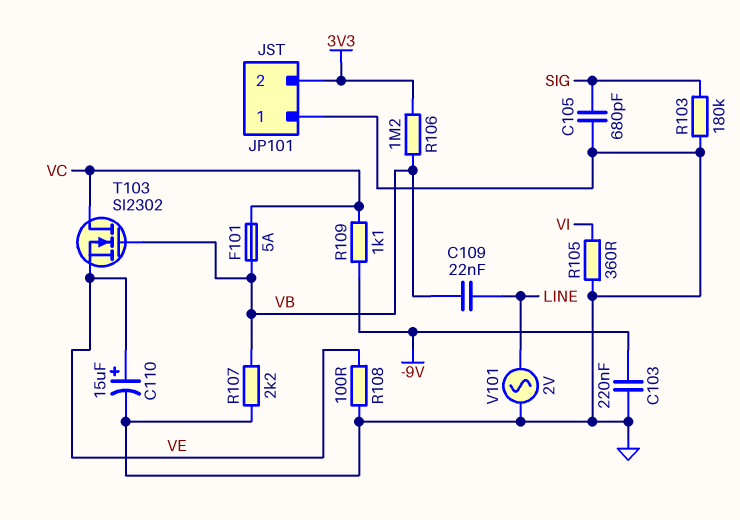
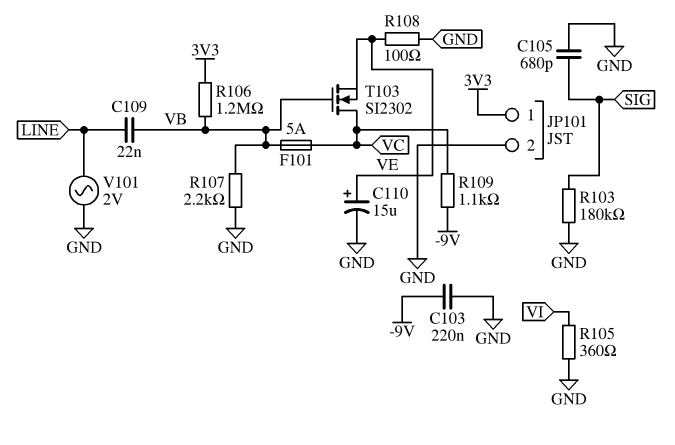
JP101 pin 1: GND -> 3V3
JP101 pin 2: 3V3 -> GND

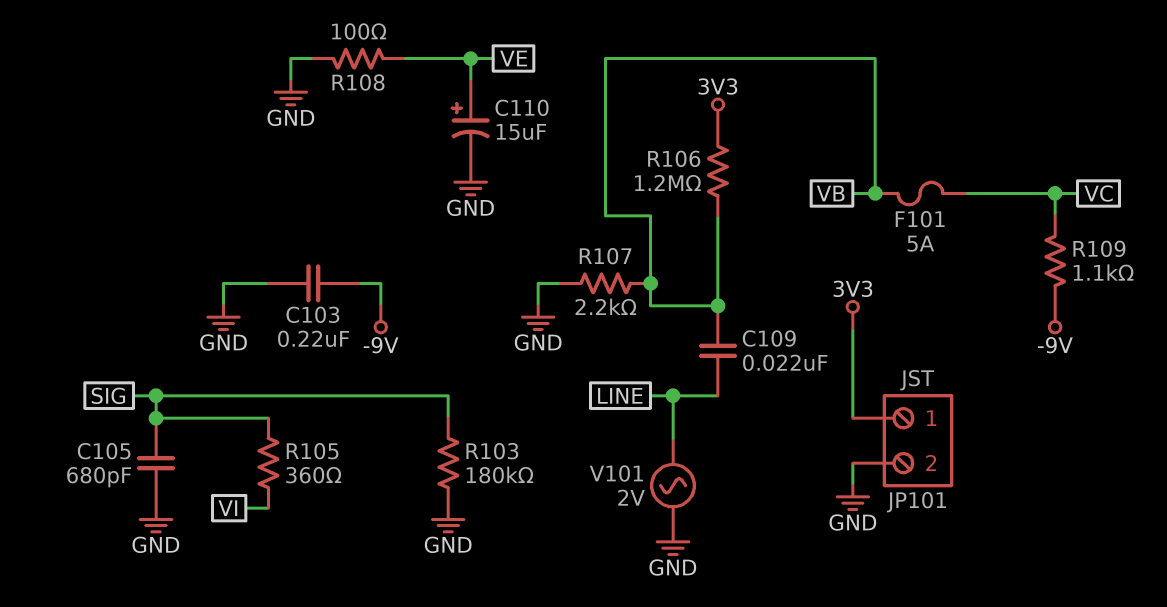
R105: 360 (GND, VI) -> 360 (SIG, VI)
T103: NMOS SI2302 (G VB, D VC, S VE) -> none

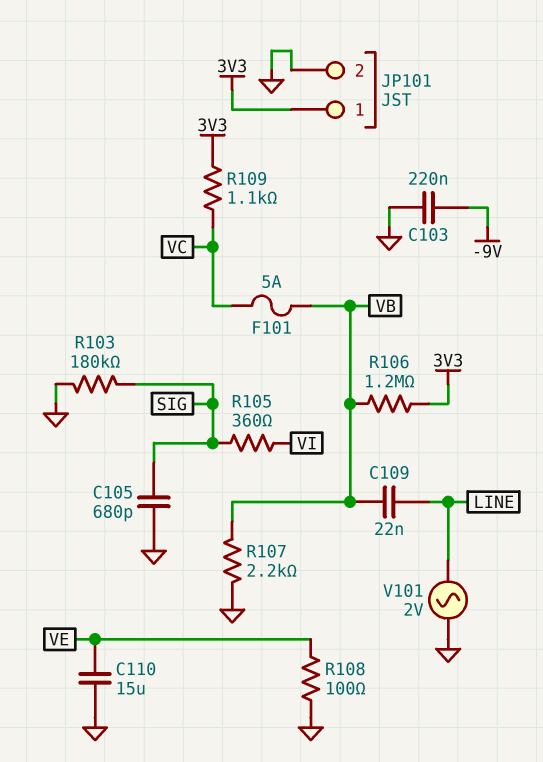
C110: 15uF (plus VE, minus GND) -> 15uF (GND, VE)
R109: 1.1k (-9V, VC) -> 1.1k (3V3, VC)

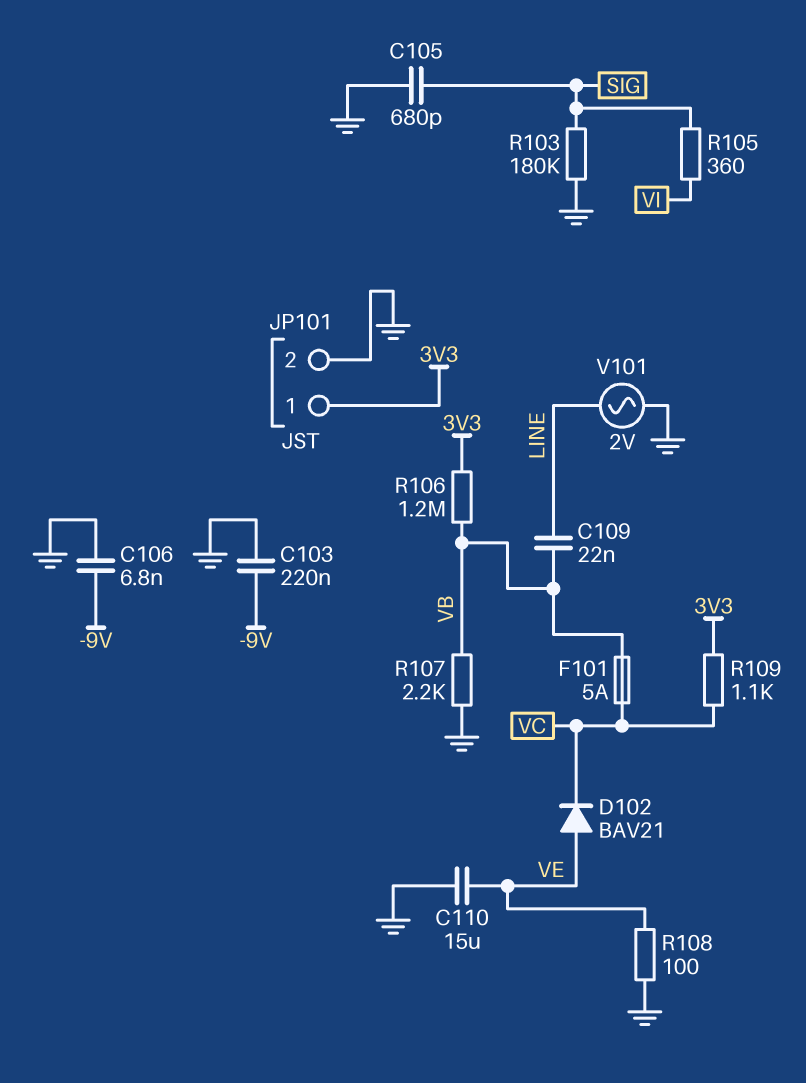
C106: none -> 6.8nF (-9V, GND)
D102: none -> diode BAV21 (A VE, K VC)

